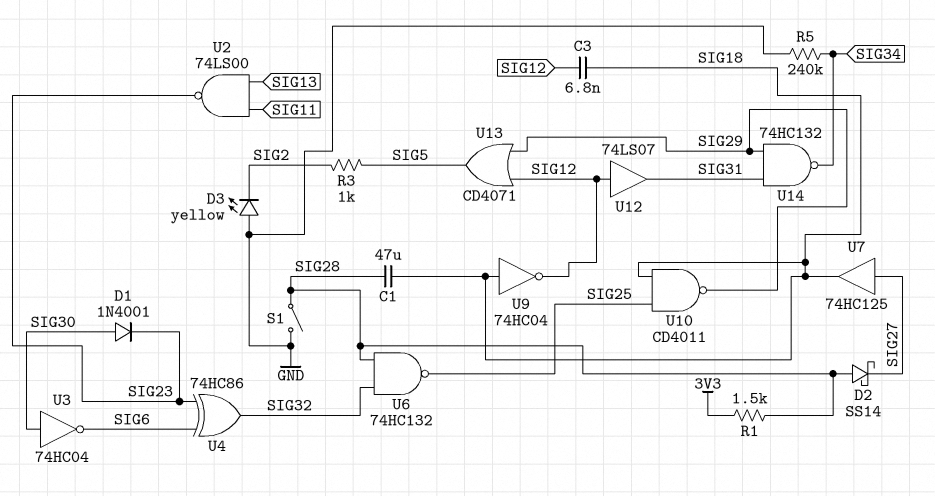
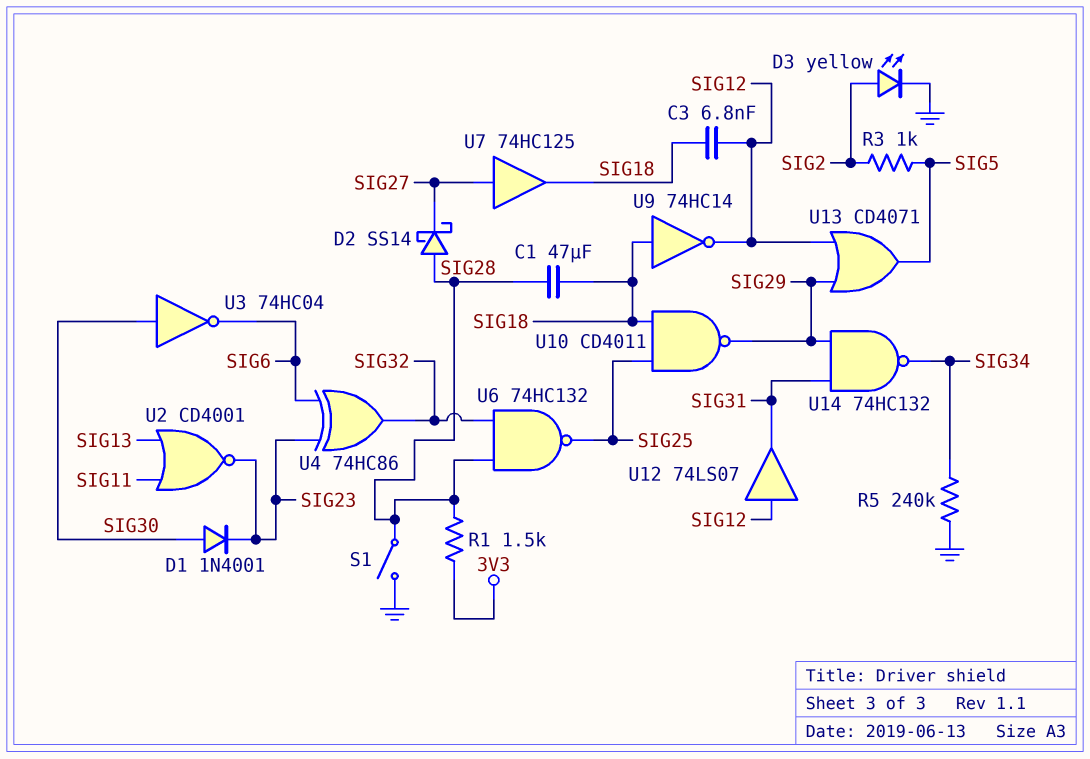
D3: LED yellow (A GND, K SIG2) -> LED yellow (A SIG2, K GND)
U2: NAND 74LS00 (in SIG11, in SIG13, out SIG23) -> NOR CD4001 (in SIG11, in SIG13, out SIG23)
U9: NOT 74HC04 (in SIG18, out SIG12) -> NOT 74HC14 (in SIG18, out SIG12)

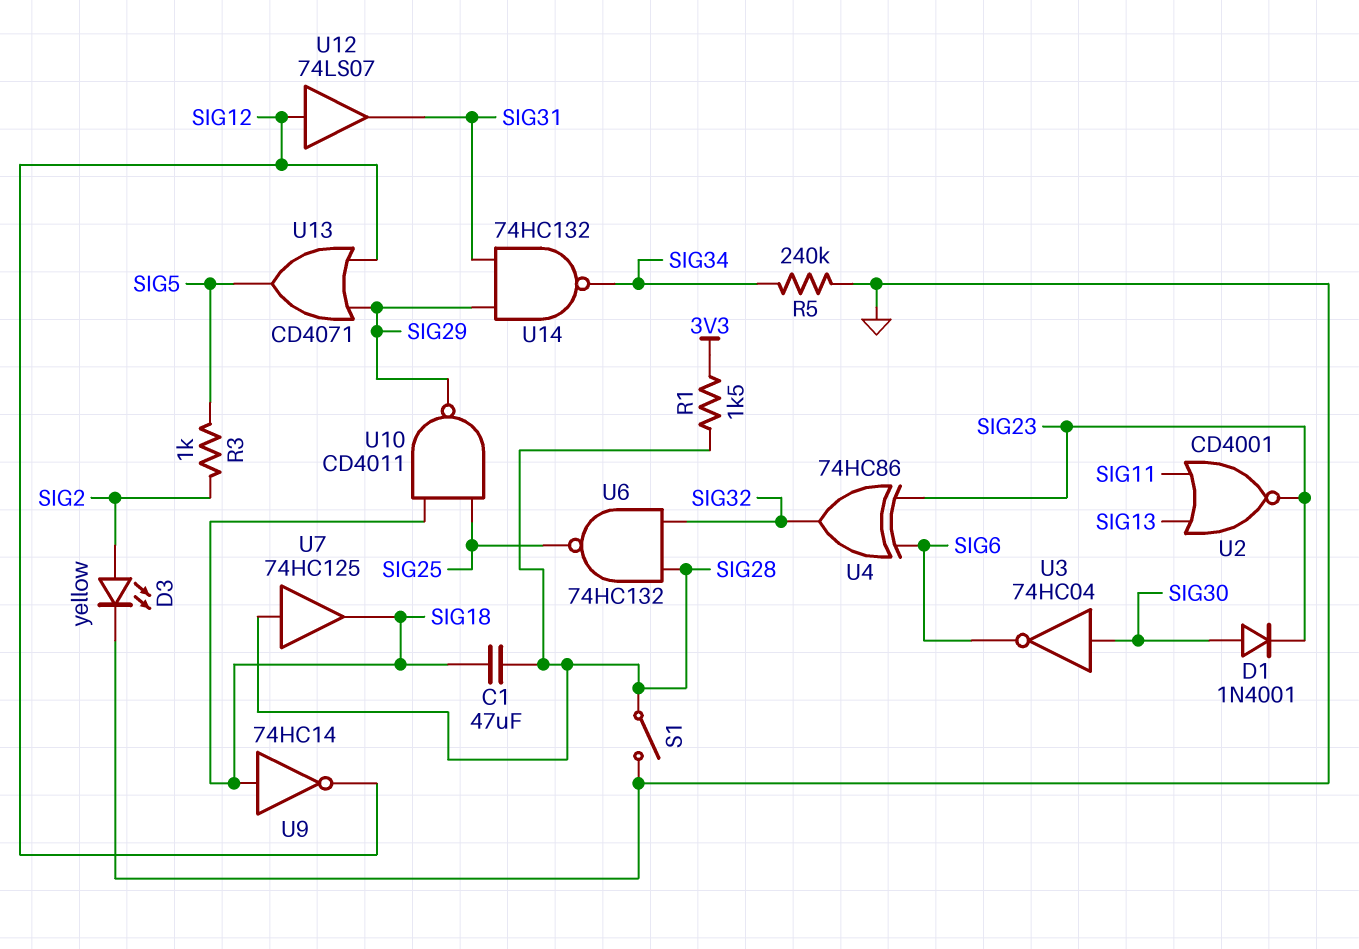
C3: 6.8nF (SIG12, SIG18) -> none
D2: schottky SS14 (A SIG28, K SIG27) -> none
U7: buffer 74HC125 (in SIG27, out SIG18) -> buffer 74HC125 (in SIG28, out SIG18)

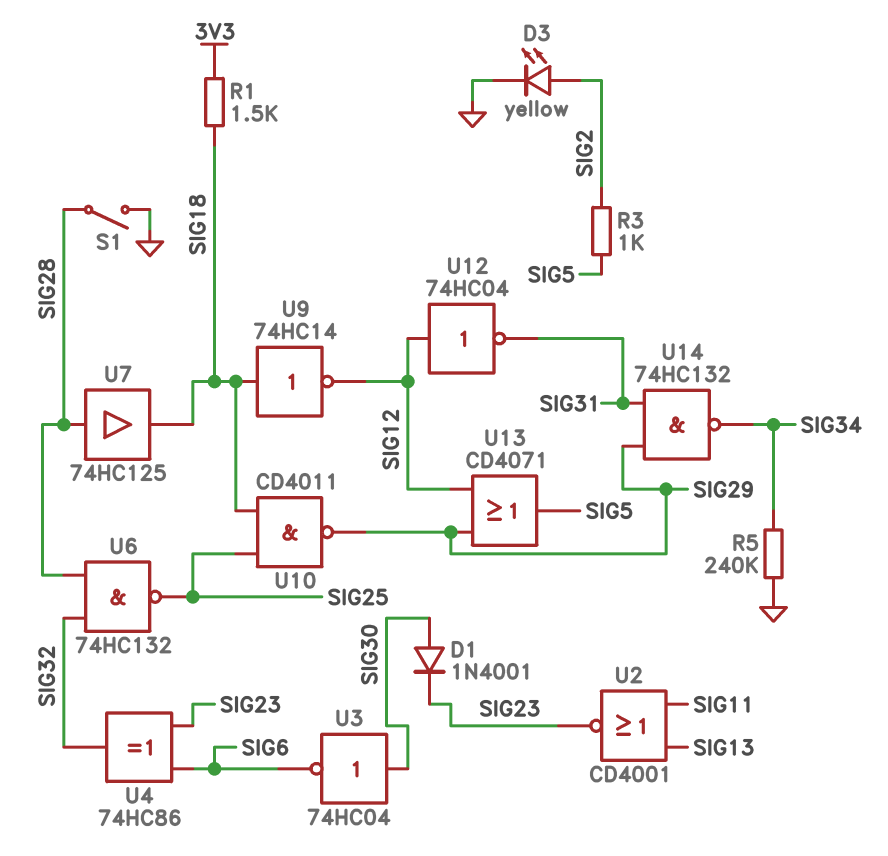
C1: 47uF (SIG18, SIG28) -> none
R1: 1.5k (3V3, SIG28) -> 1.5k (3V3, SIG18)
U12: buffer 74LS07 (in SIG12, out SIG31) -> NOT 74HC04 (in SIG12, out SIG31)

